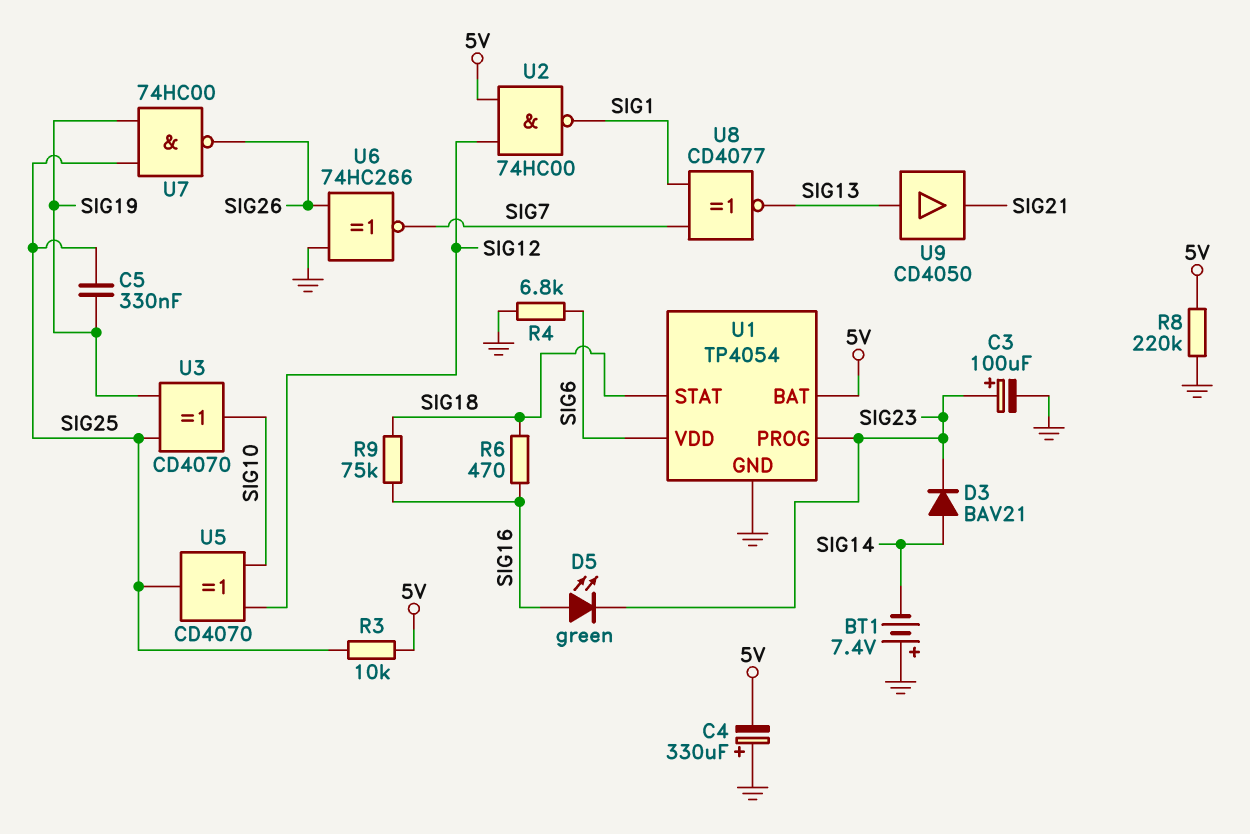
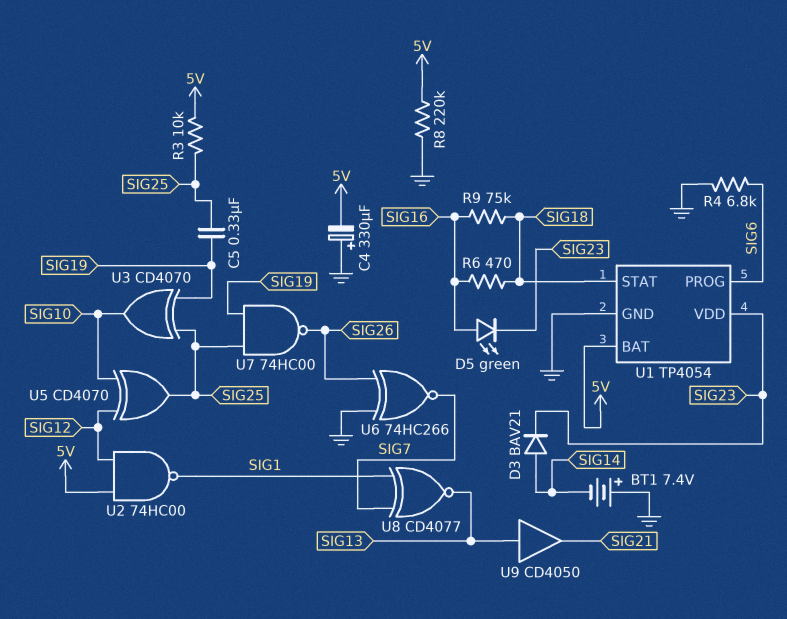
C3: 100uF (plus SIG23, minus GND) -> none
U1 pin PROG: SIG23 -> SIG6
U1 pin VDD: SIG6 -> SIG23

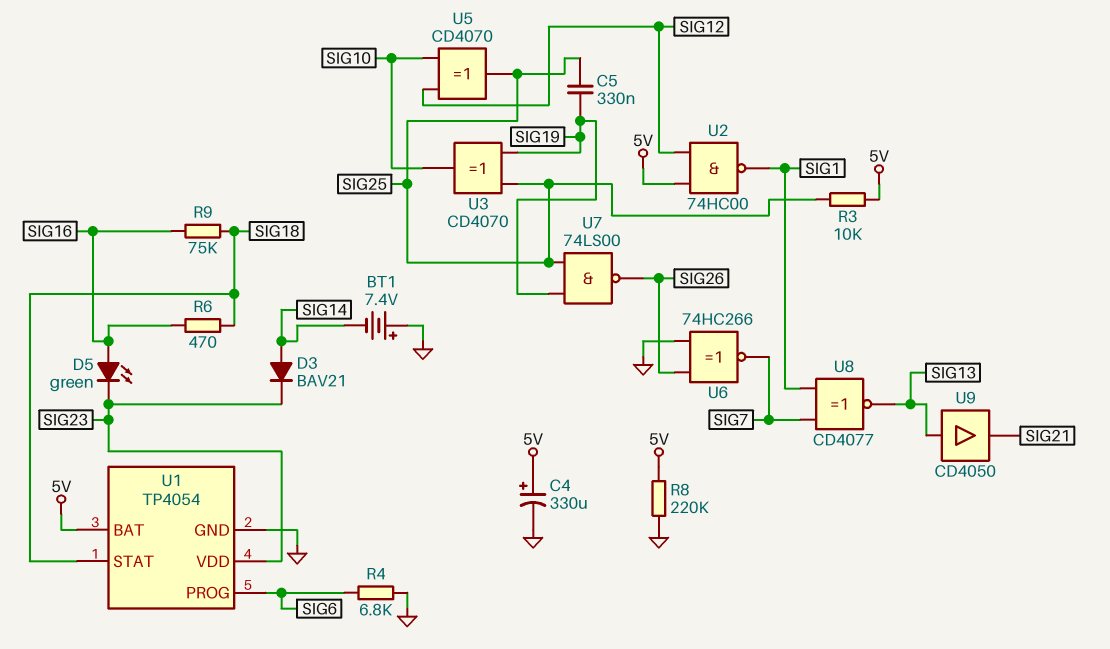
C4: 330uF (plus GND, minus 5V) -> 330uF (plus 5V, minus GND)
U7: NAND 74HC00 (in SIG19, in SIG25, out SIG26) -> NAND 74LS00 (in SIG19, in SIG25, out SIG26)

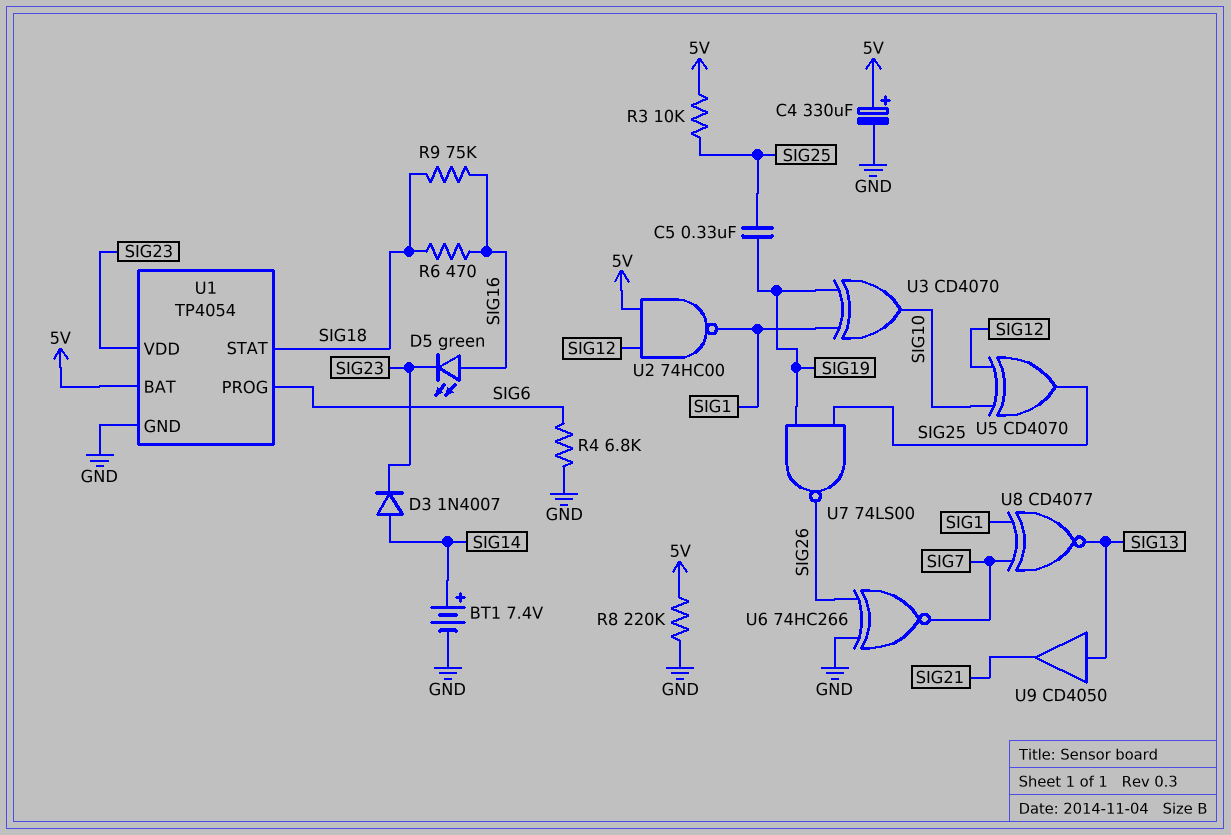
BT1: 7.4V (plus GND, minus SIG14) -> 7.4V (plus SIG14, minus GND)
D3: diode BAV21 (A SIG14, K SIG23) -> diode 1N4007 (A SIG14, K SIG23)
U3: XOR CD4070 (in SIG19, in SIG25, out SIG10) -> XOR CD4070 (in SIG1, in SIG19, out SIG10)

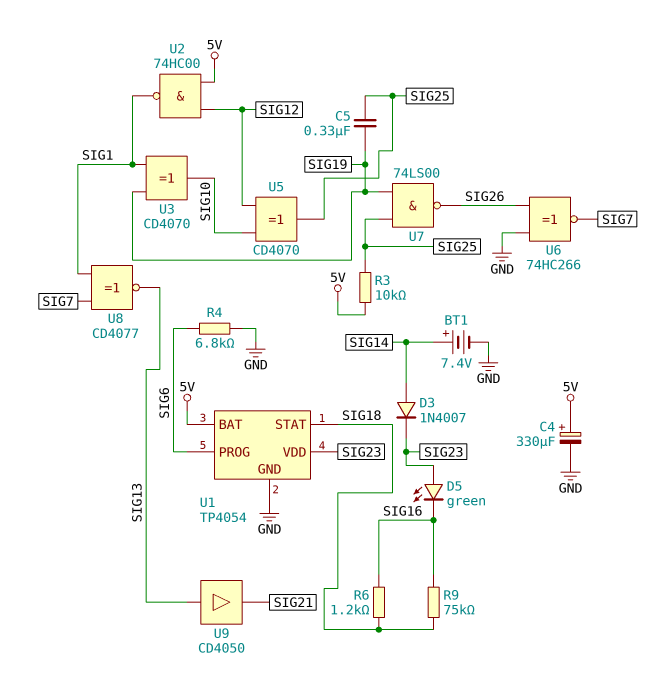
D5: LED green (A SIG16, K SIG23) -> LED green (A SIG23, K SIG16)
R6: 470 (SIG16, SIG18) -> 1.2k (SIG16, SIG18)
R8: 220k (5V, GND) -> none

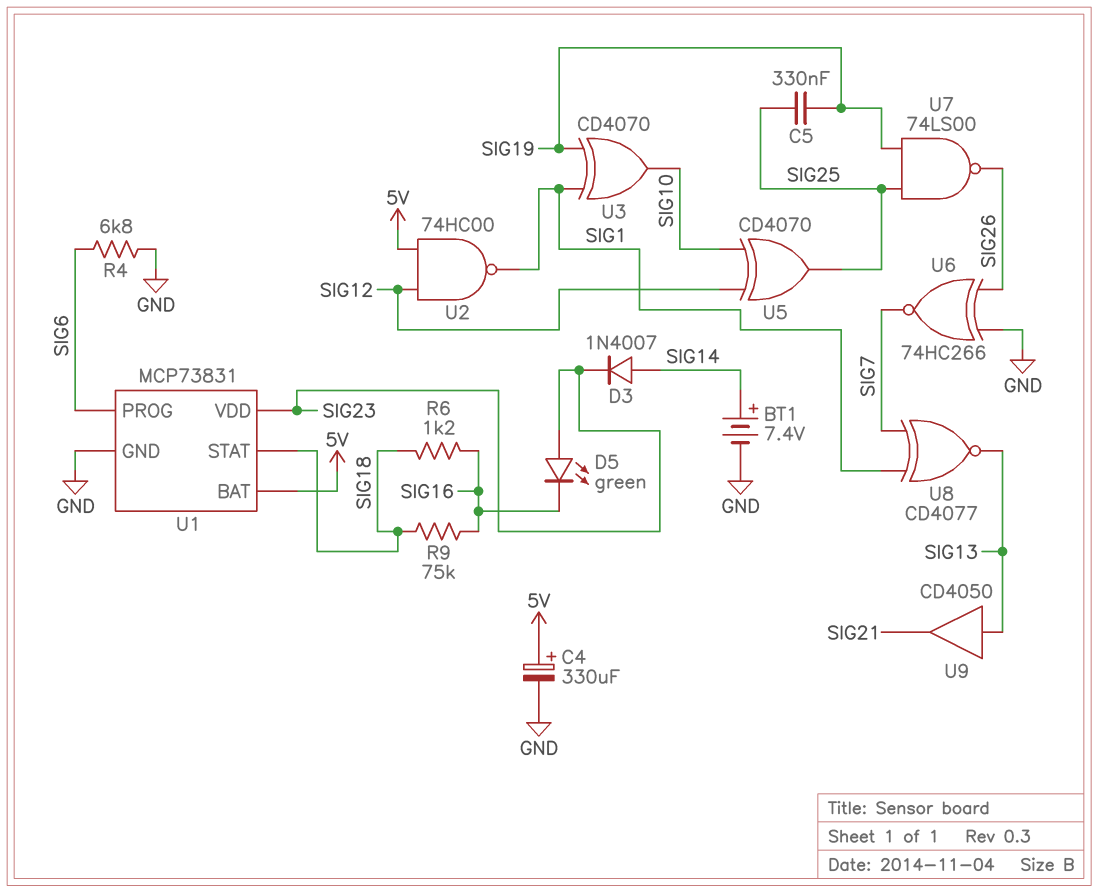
R3: 10k (5V, SIG25) -> none
U1: TP4054 -> MCP73831

